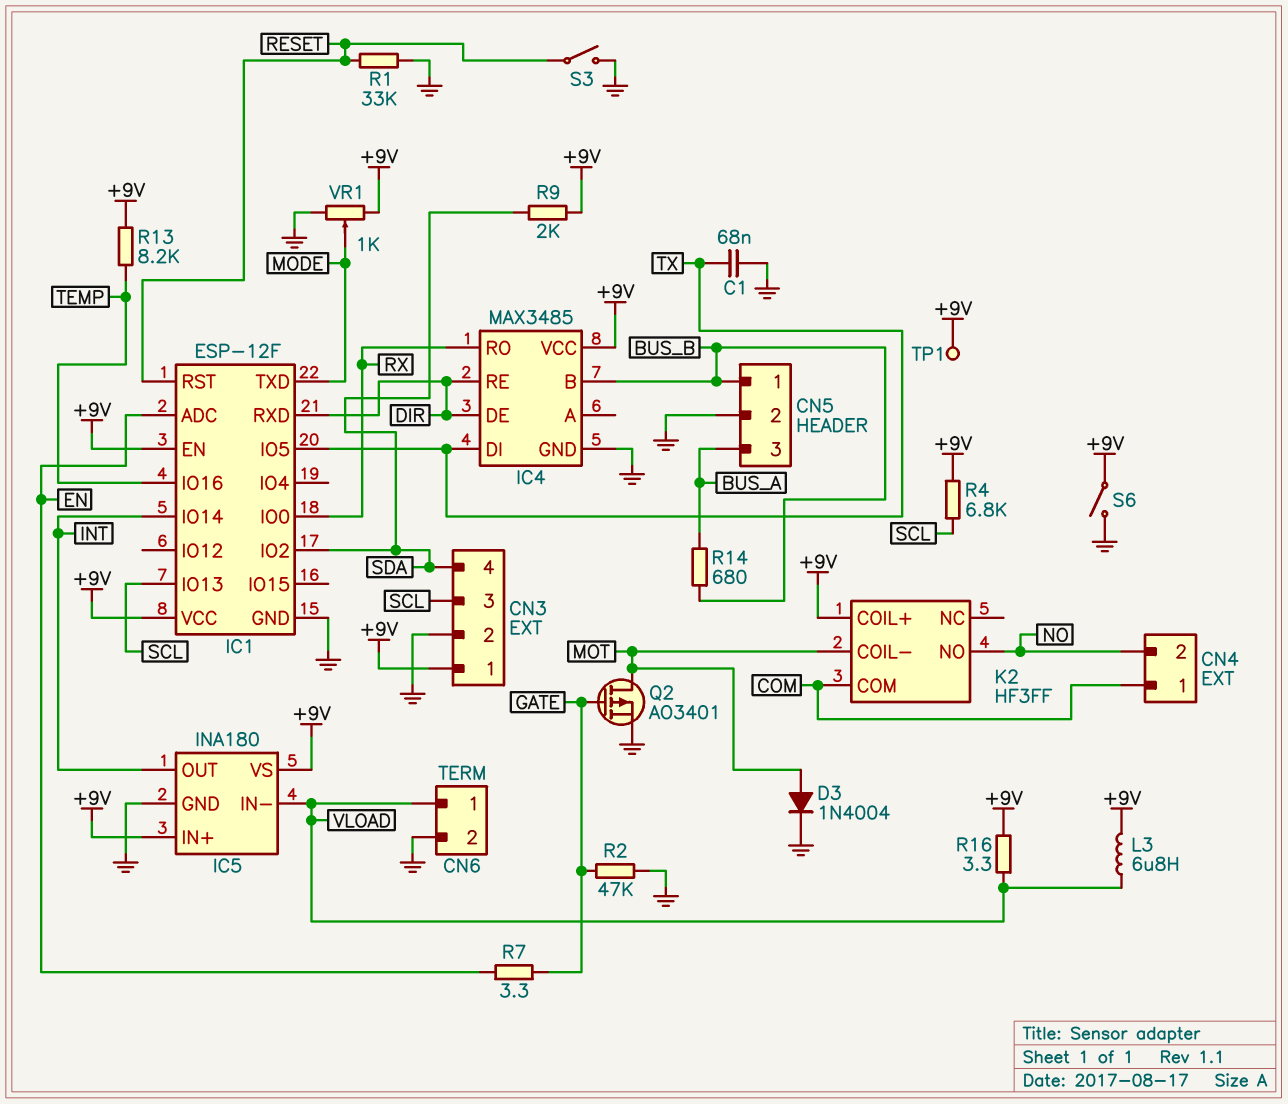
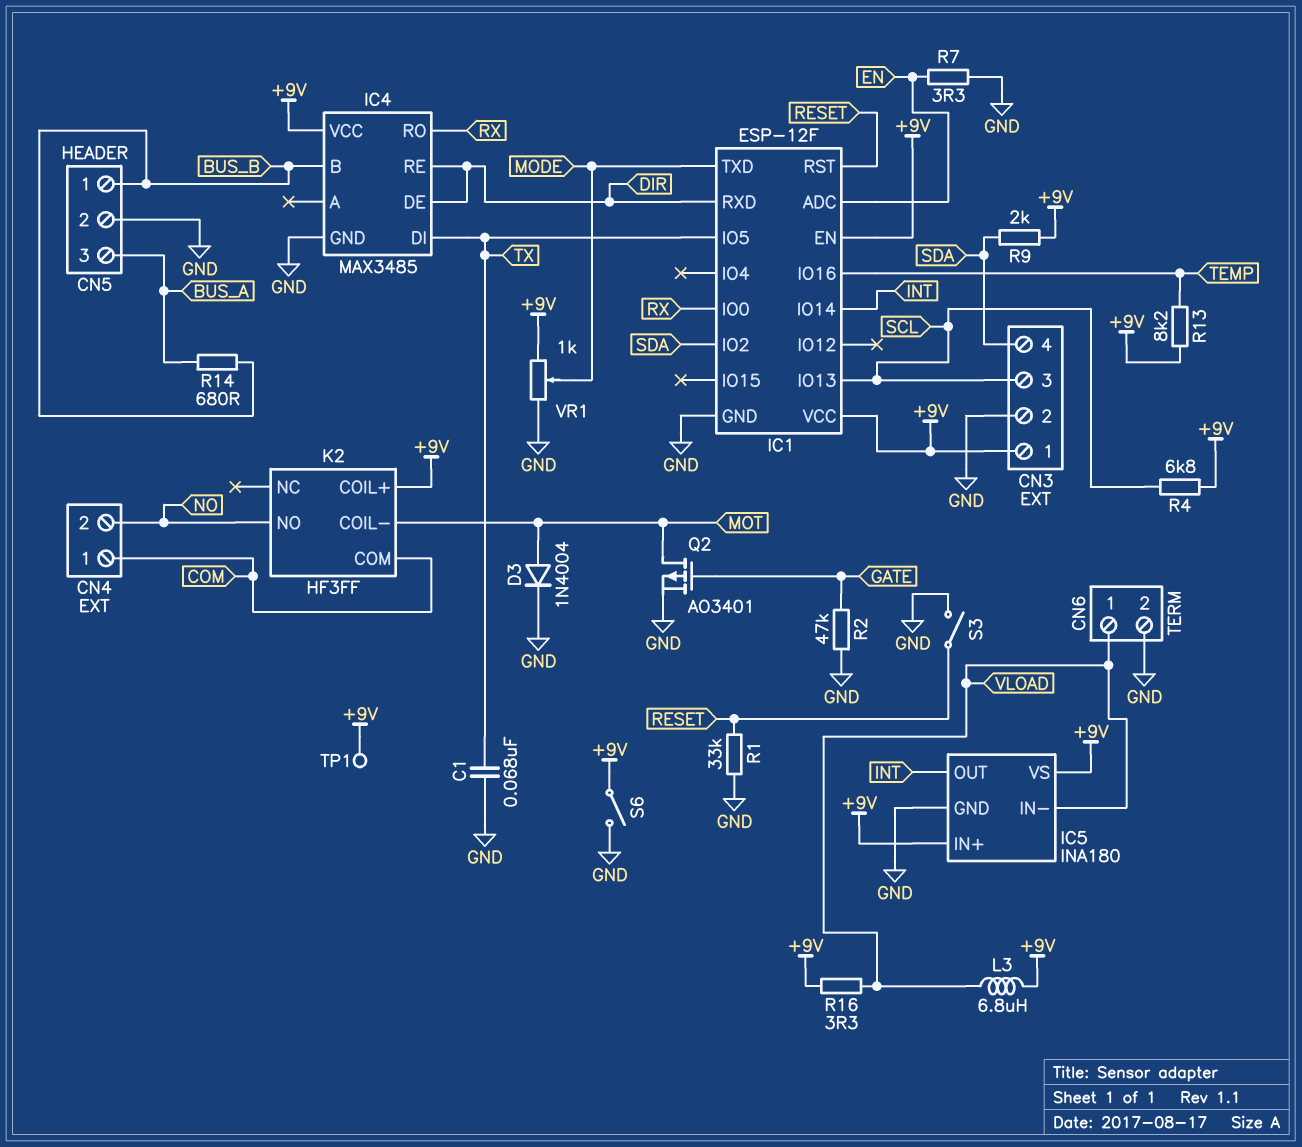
R7: 3.3 (EN, GATE) -> 3.3 (EN, GND)

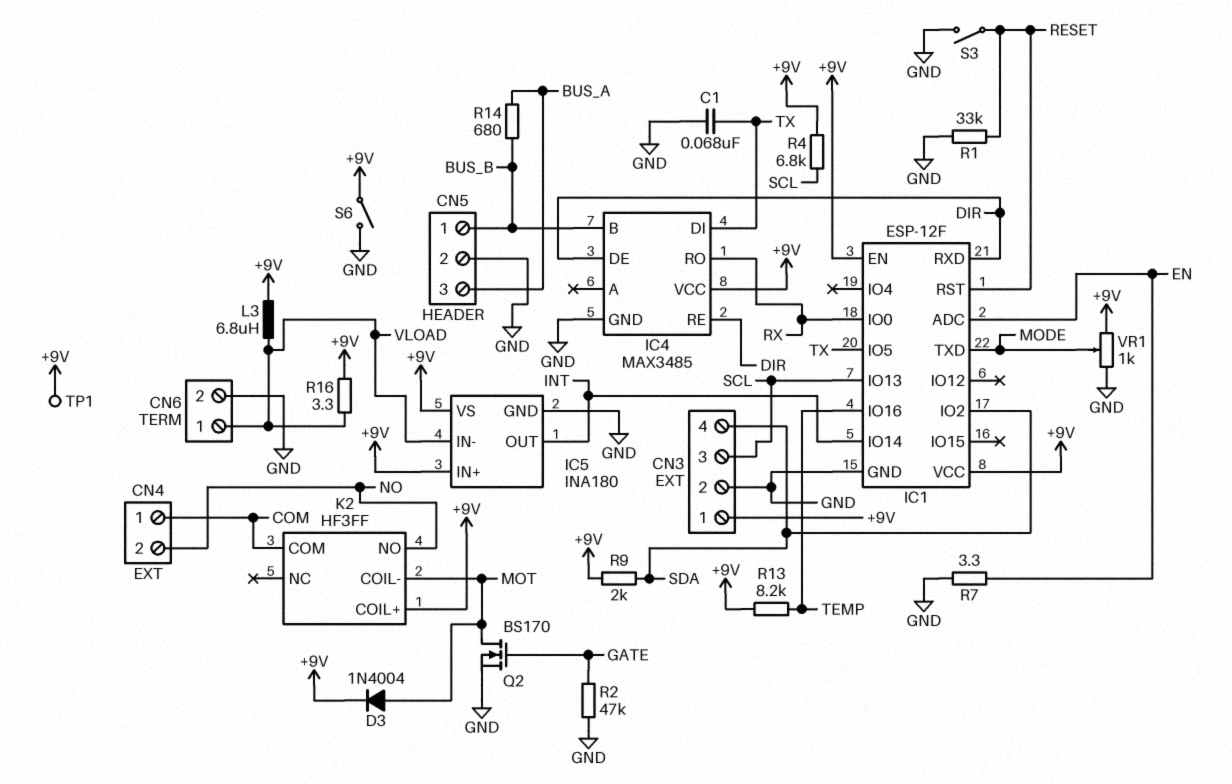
D3: diode 1N4004 (A MOT, K GND) -> diode 1N4004 (A MOT, K +9V)
Q2: PMOS AO3401 (G GATE, D MOT, S GND) -> NMOS BS170 (G GATE, D MOT, S GND)

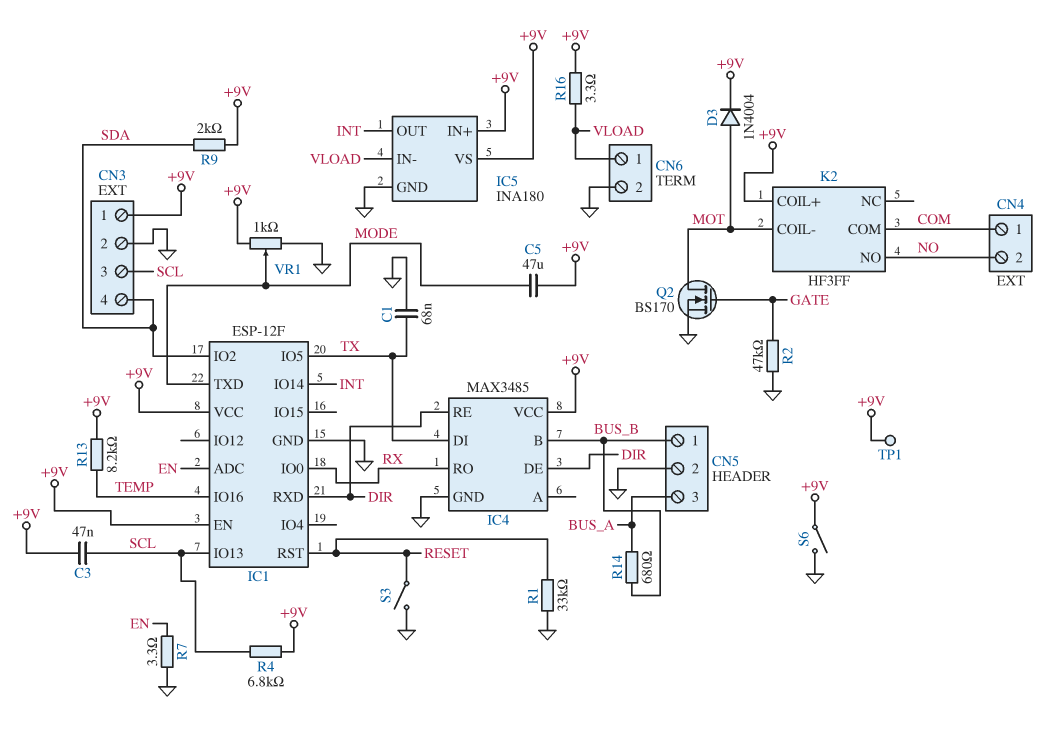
C3: none -> 47nF (+9V, SCL)
C5: none -> 47uF (+9V, MODE)
L3: 6.8uH (+9V, VLOAD) -> none

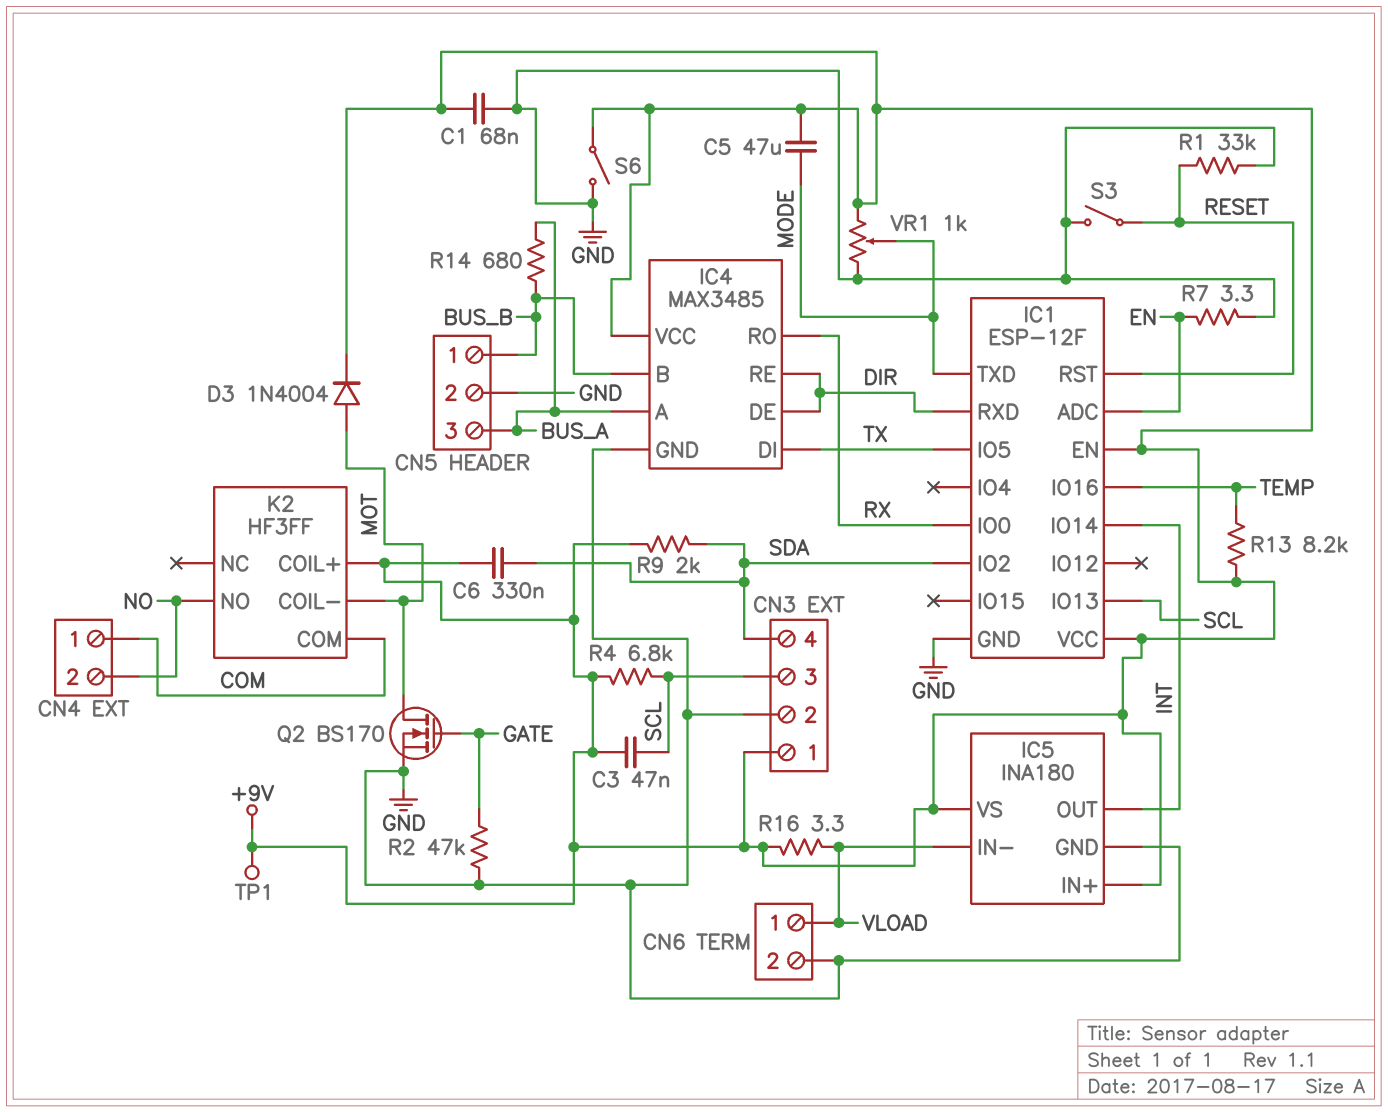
C1: 68nF (GND, TX) -> 68nF (+9V, GND)
C6: none -> 330nF (+9V, SDA)
IC4 pin A: none -> BUS_A

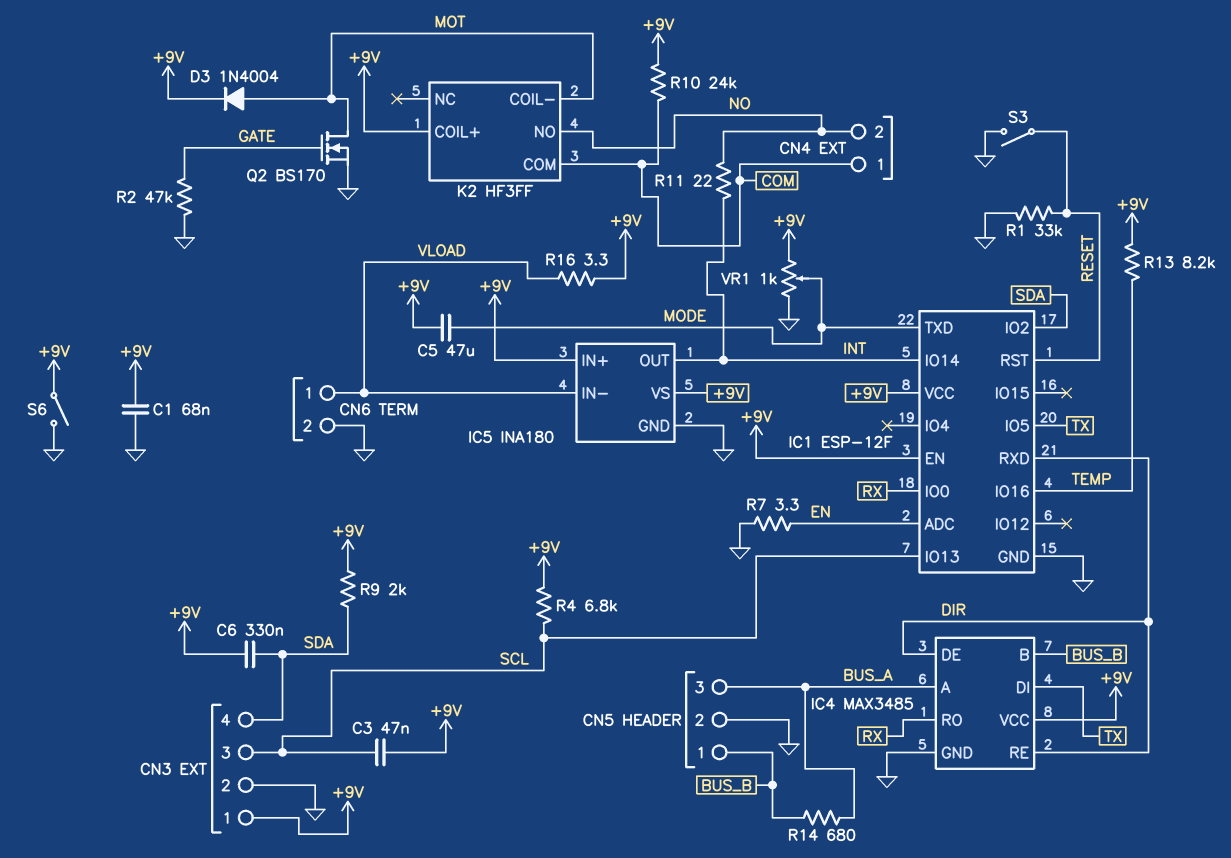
R10: none -> 24k (+9V, COM)
R11: none -> 22 (INT, NO)
TP1: test point (+9V) -> none

